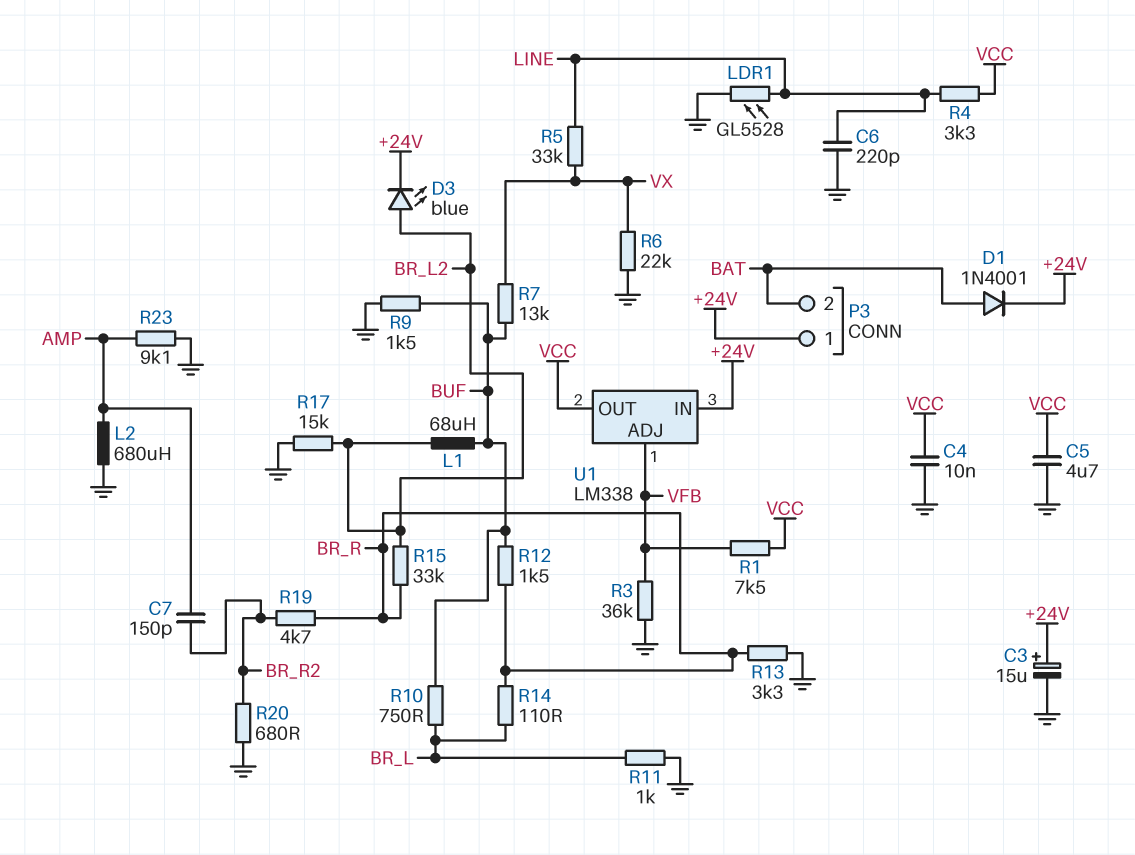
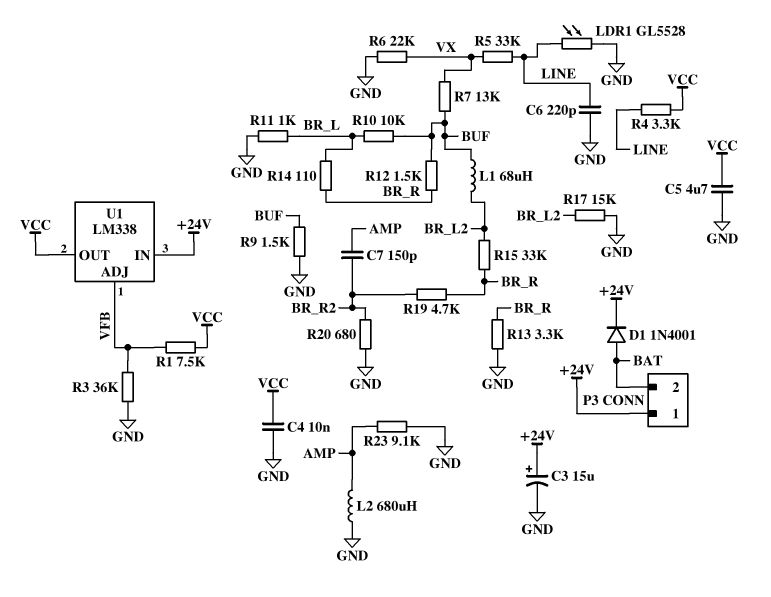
D3: LED blue (A BR_L2, K +24V) -> none
R10: 750 (BR_L, BUF) -> 10k (BR_L, BUF)

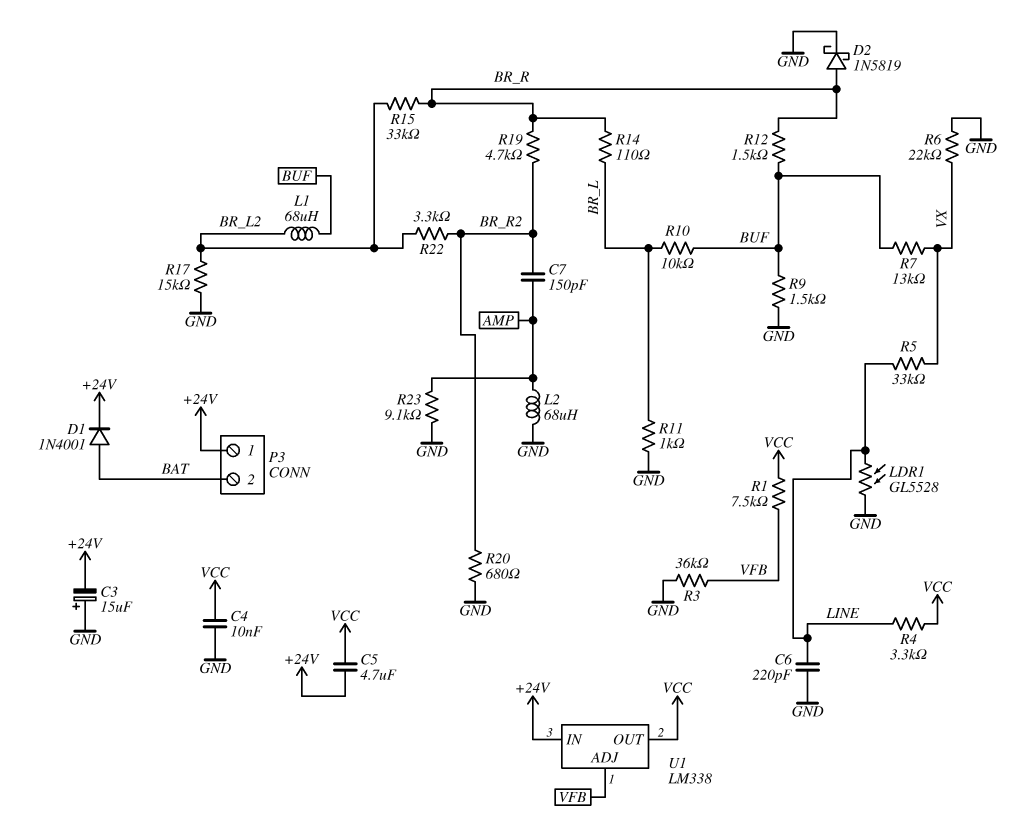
C3: 15uF (plus +24V, minus GND) -> 15uF (plus GND, minus +24V)
C5: 4.7uF (GND, VCC) -> 4.7uF (+24V, VCC)
D2: none -> schottky 1N5819 (A BR_R, K GND)
L2: 680uH (AMP, GND) -> 68uH (AMP, GND)
R13: 3.3k (BR_R, GND) -> none
R22: none -> 3.3k (BR_L2, BR_R2)

